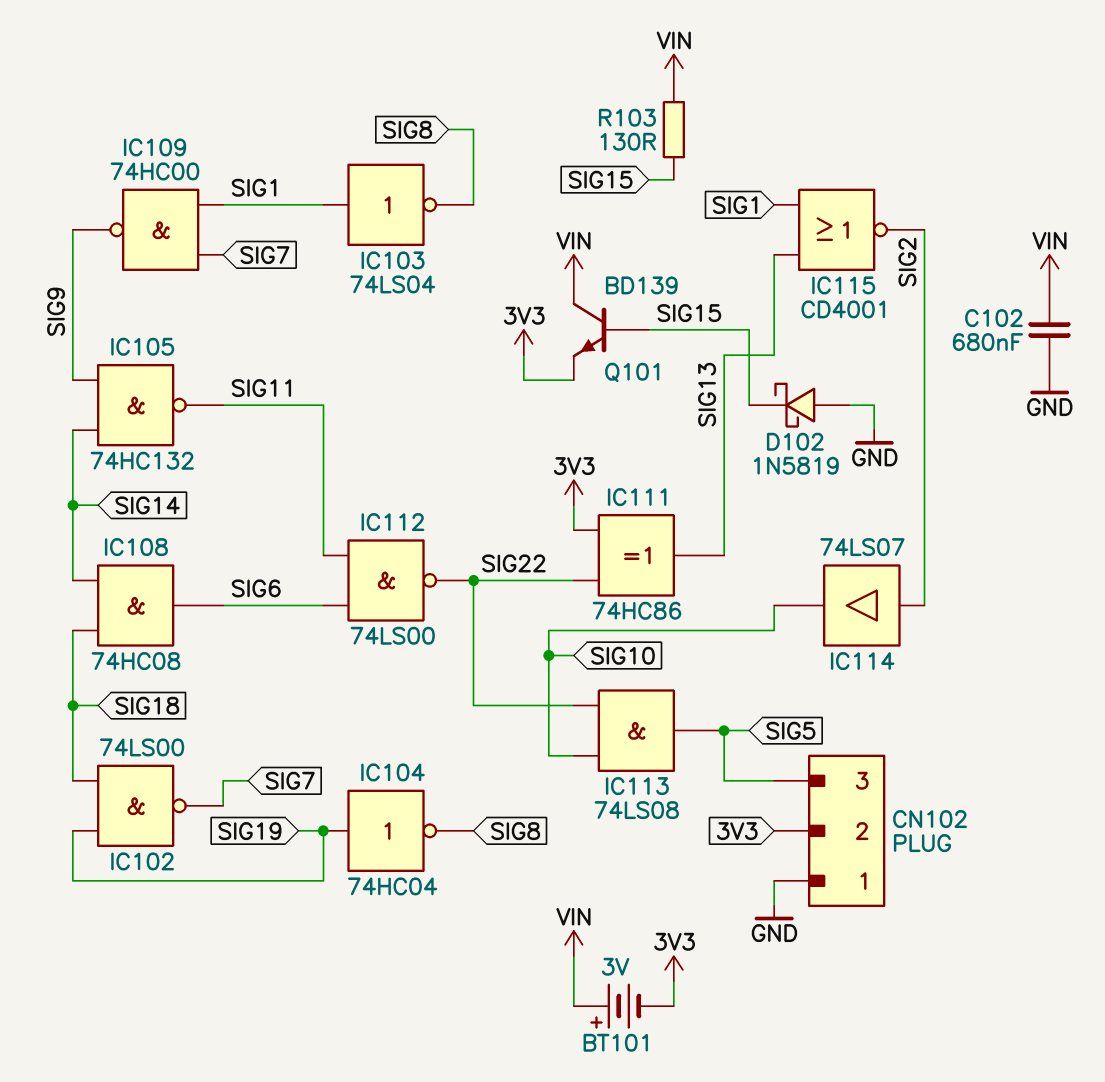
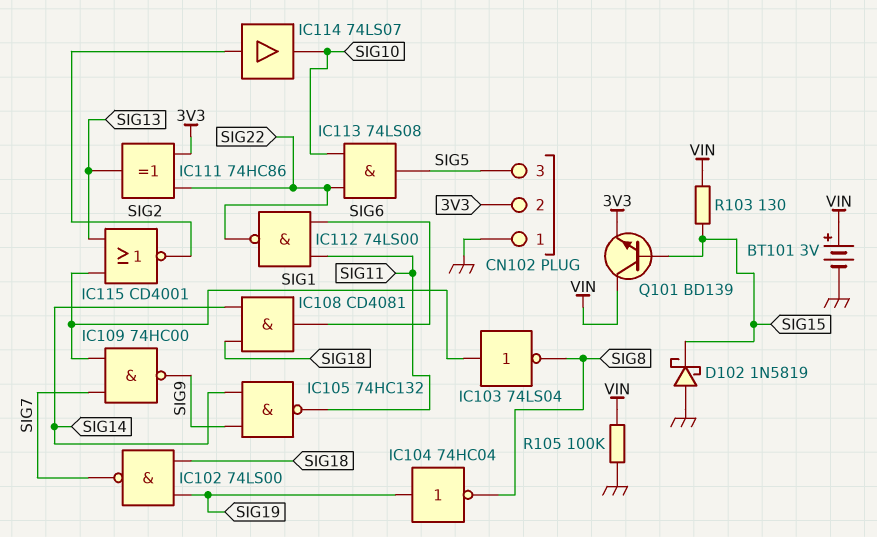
BT101: 3V (plus VIN, minus 3V3) -> 3V (plus VIN, minus GND)
C102: 680nF (GND, VIN) -> none
IC108: AND 74HC08 (in SIG14, in SIG18, out SIG6) -> AND CD4081 (in SIG14, in SIG18, out SIG6)
R105: none -> 100k (GND, VIN)

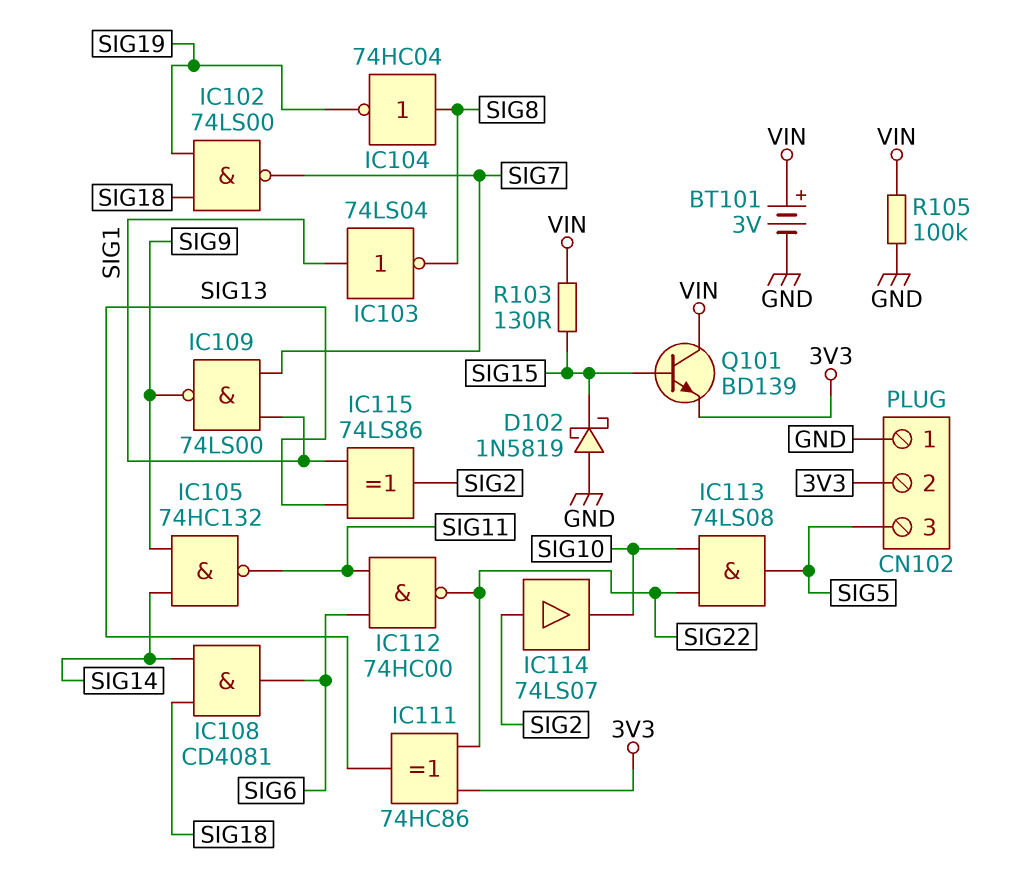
IC104: NOT 74HC04 (in SIG19, out SIG8) -> NOT 74HC04 (in SIG8, out SIG19)
IC109: NAND 74HC00 (in SIG1, in SIG7, out SIG9) -> NAND 74LS00 (in SIG1, in SIG7, out SIG9)
IC112: NAND 74LS00 (in SIG6, in SIG11, out SIG22) -> NAND 74HC00 (in SIG6, in SIG11, out SIG22)
IC115: NOR CD4001 (in SIG1, in SIG13, out SIG2) -> XOR 74LS86 (in SIG1, in SIG13, out SIG2)

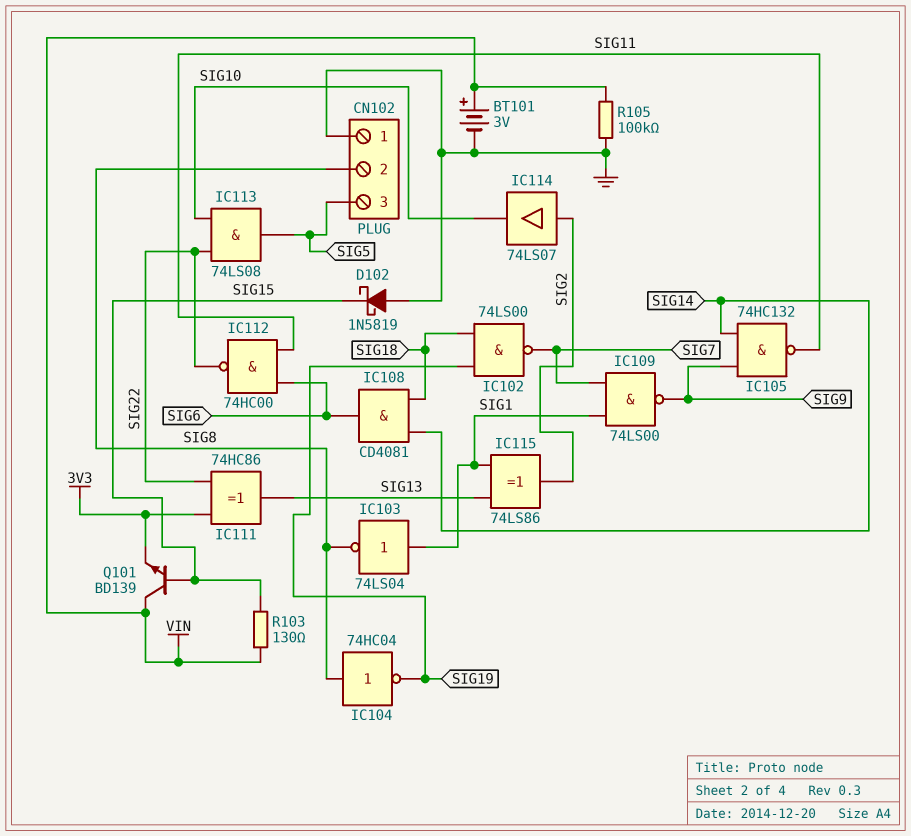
CN102 pin 2: 3V3 -> SIG8

